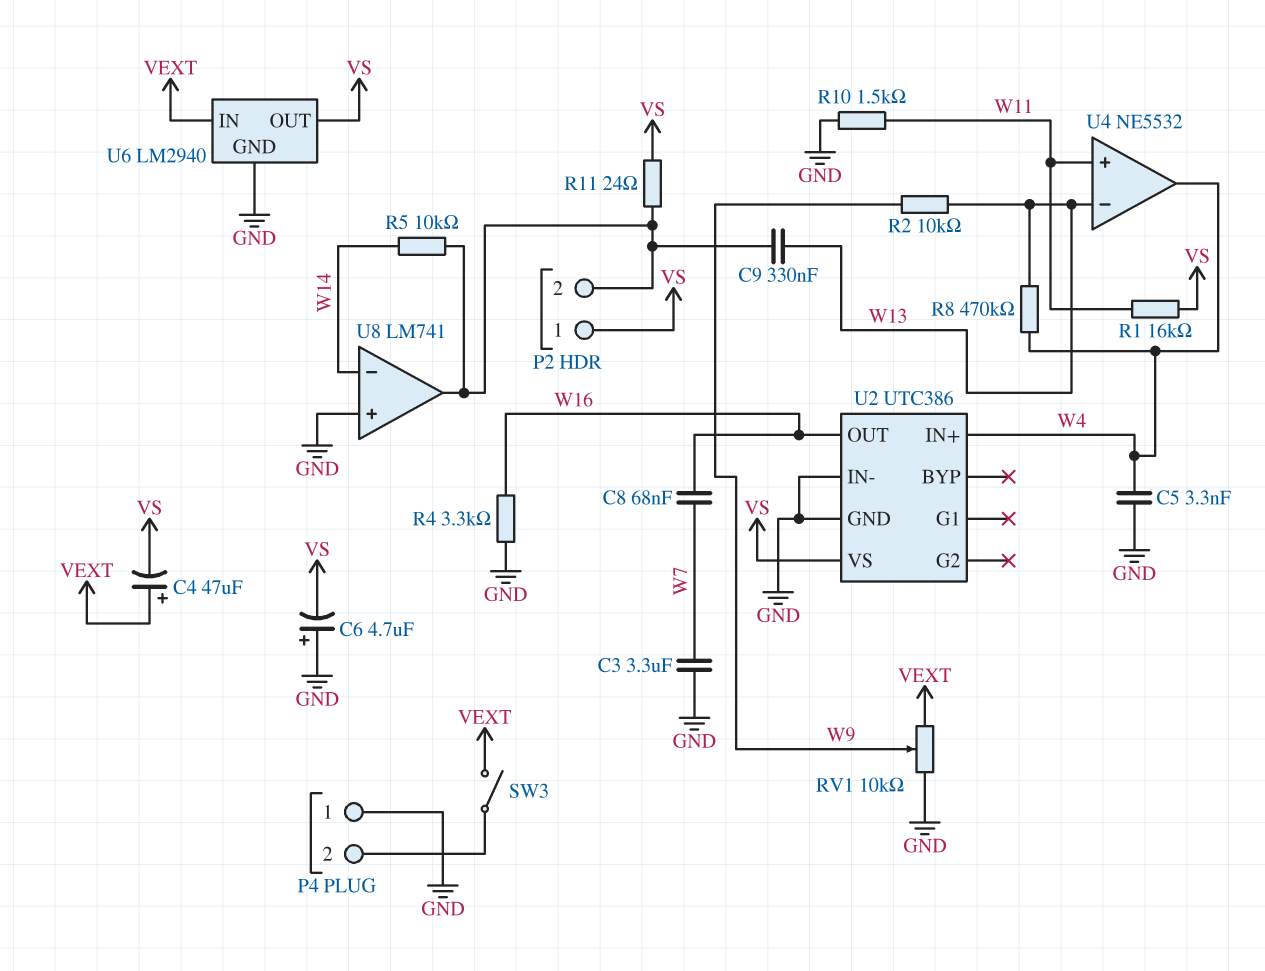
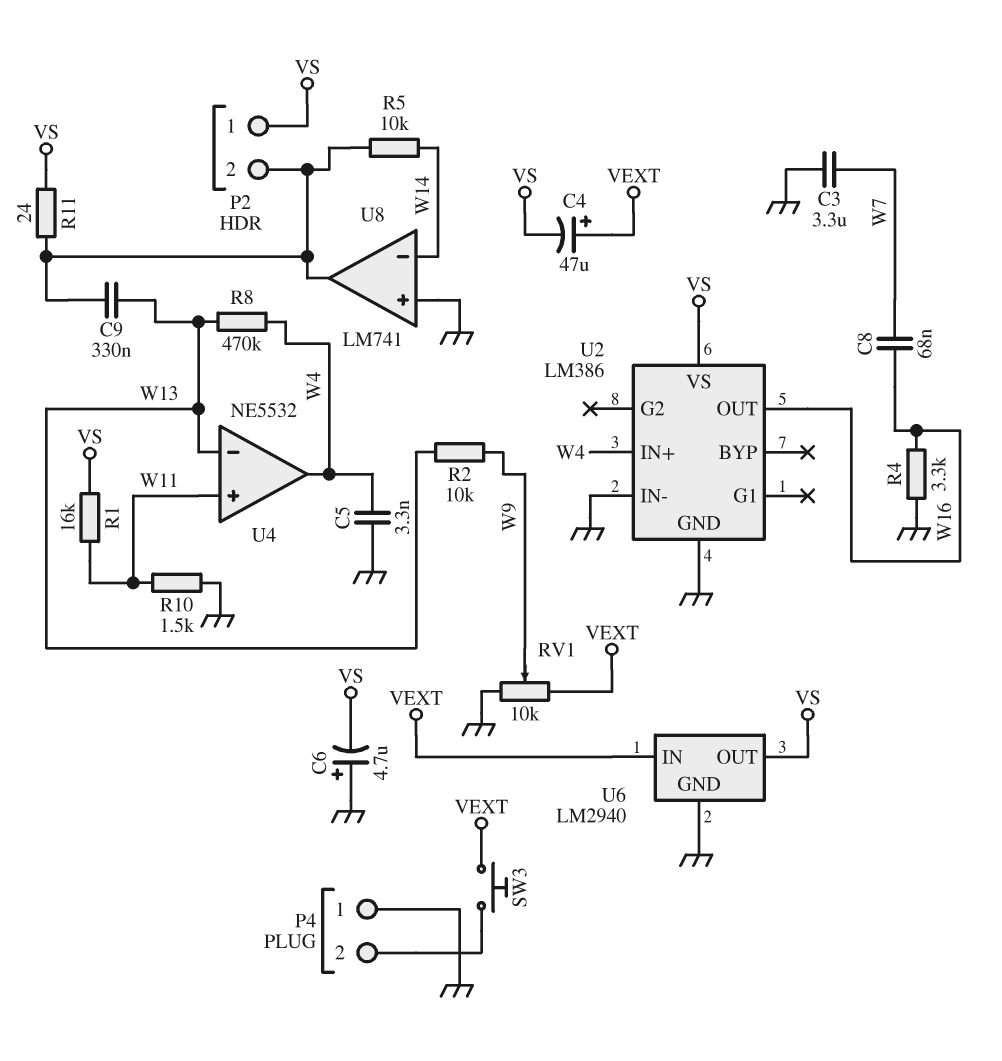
SW3: switch (P4/2, VEXT) -> button (P4/2, VEXT)
U2: UTC386 -> LM386

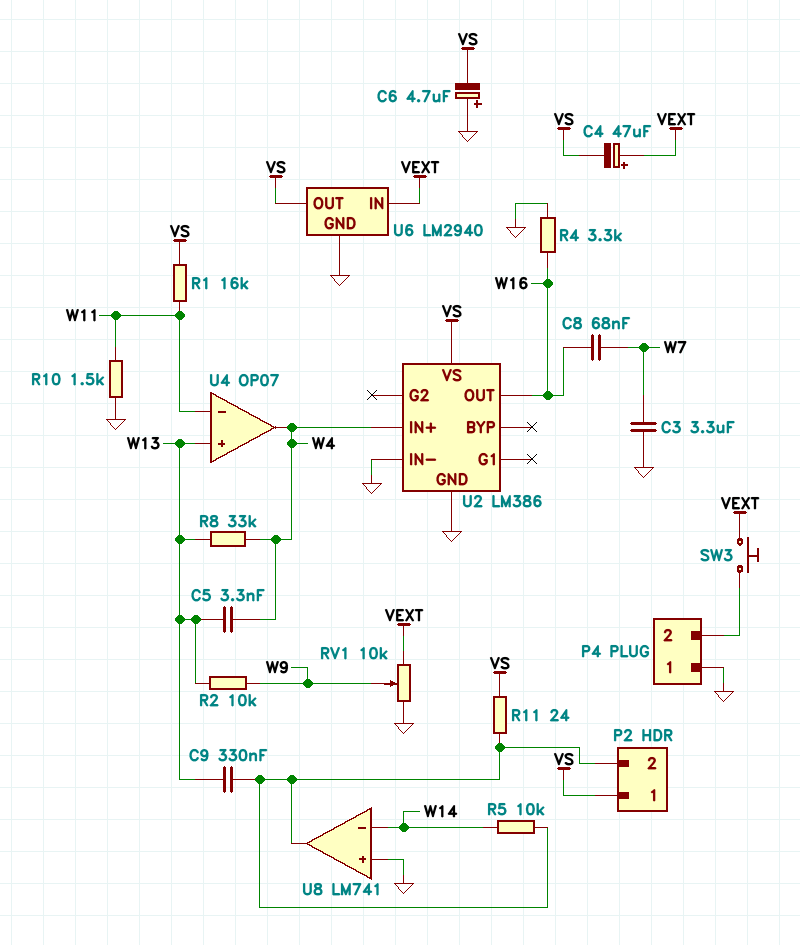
C5: 3.3nF (GND, W4) -> 3.3nF (W4, W13)
R8: 470k (W4, W13) -> 33k (W4, W13)
U4: NE5532 -> OP07
U4 pin in+: W11 -> W13
U4 pin in-: W13 -> W11

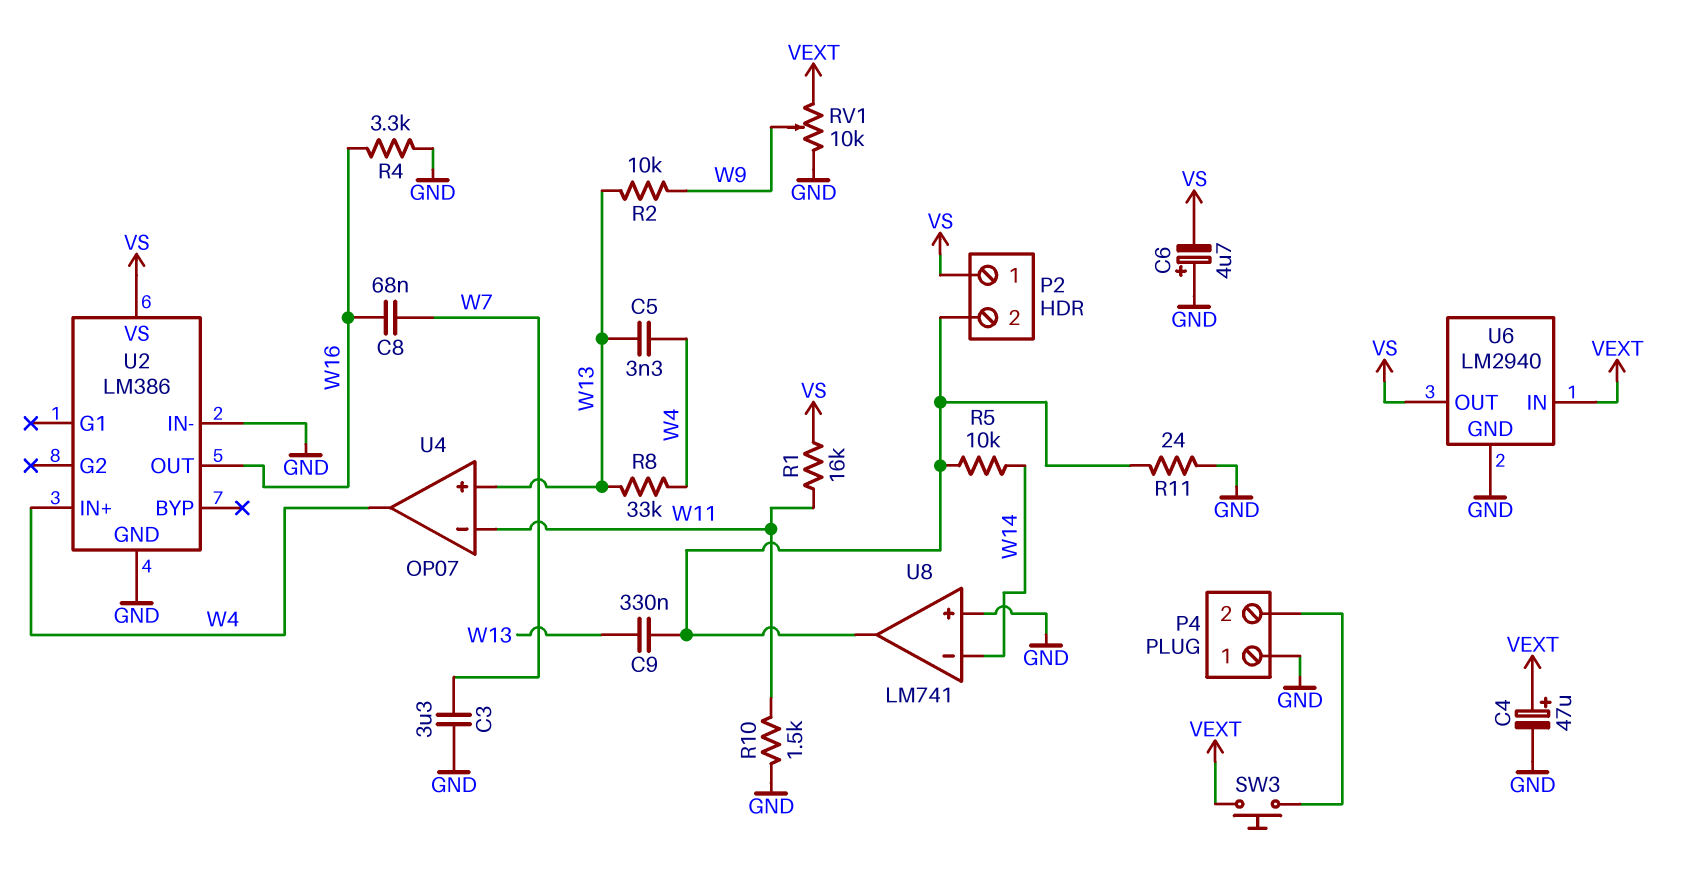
C4: 47uF (plus VEXT, minus VS) -> 47uF (plus VEXT, minus GND)
R11: 24 (P2/2, VS) -> 24 (GND, P2/2)

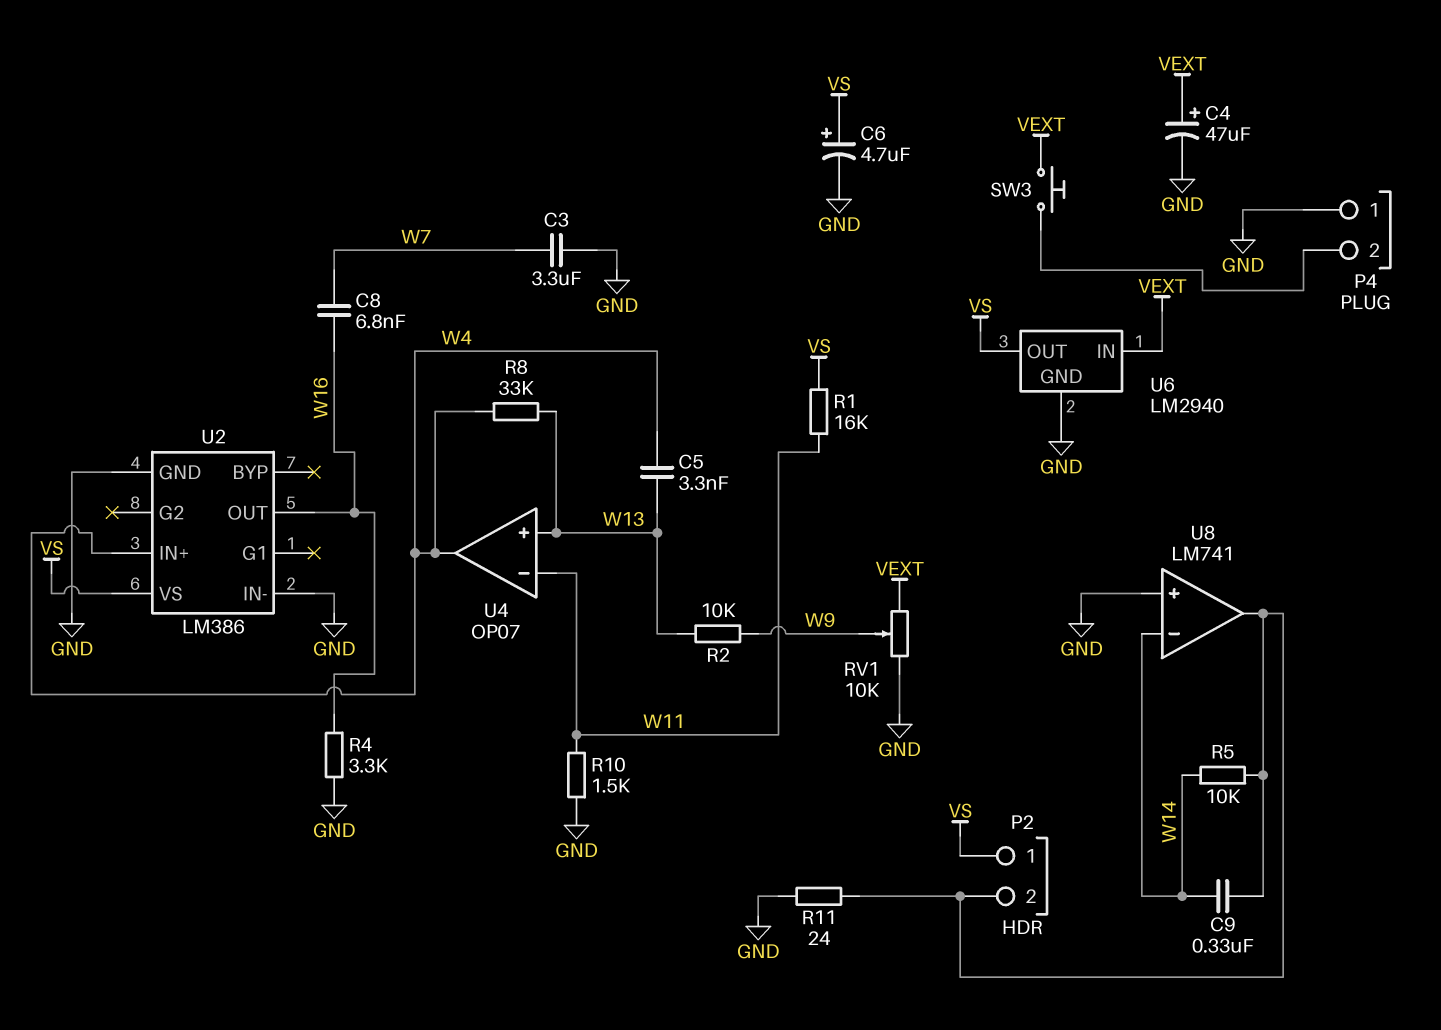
C6: 4.7uF (plus GND, minus VS) -> 4.7uF (plus VS, minus GND)
C8: 68nF (W7, W16) -> 6.8nF (W7, W16)
C9: 330nF (P2/2, W13) -> 330nF (P2/2, W14)

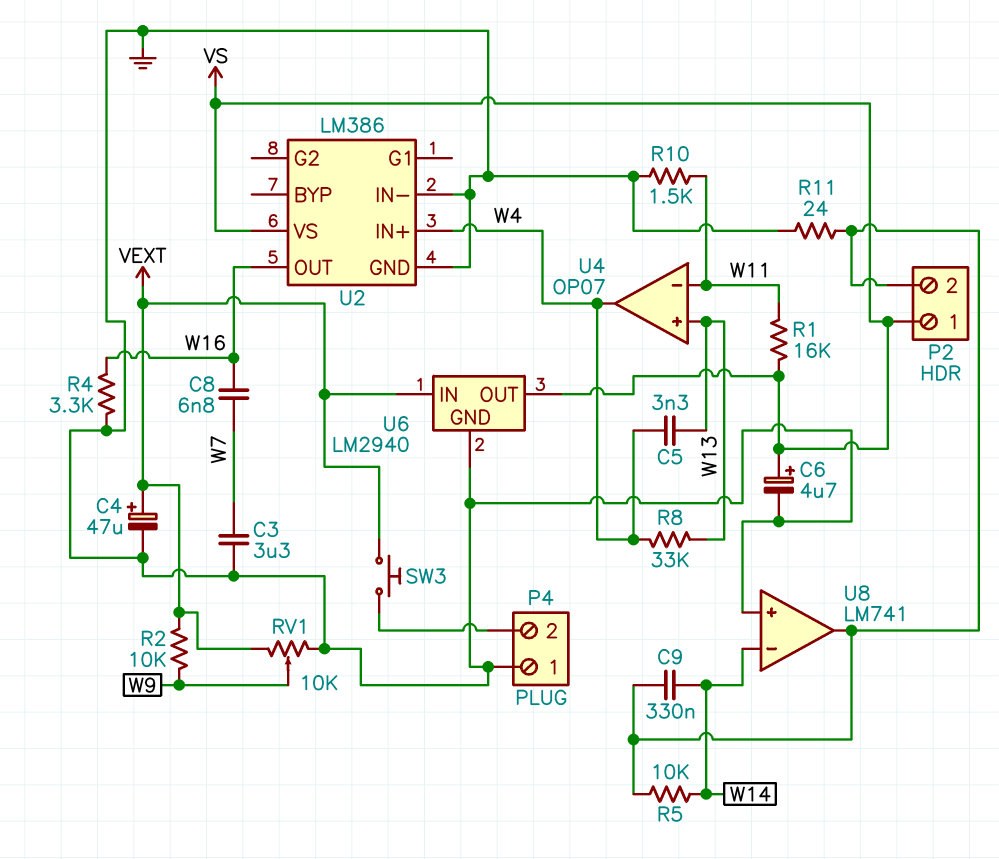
R2: 10k (W9, W13) -> 10k (VEXT, W9)

